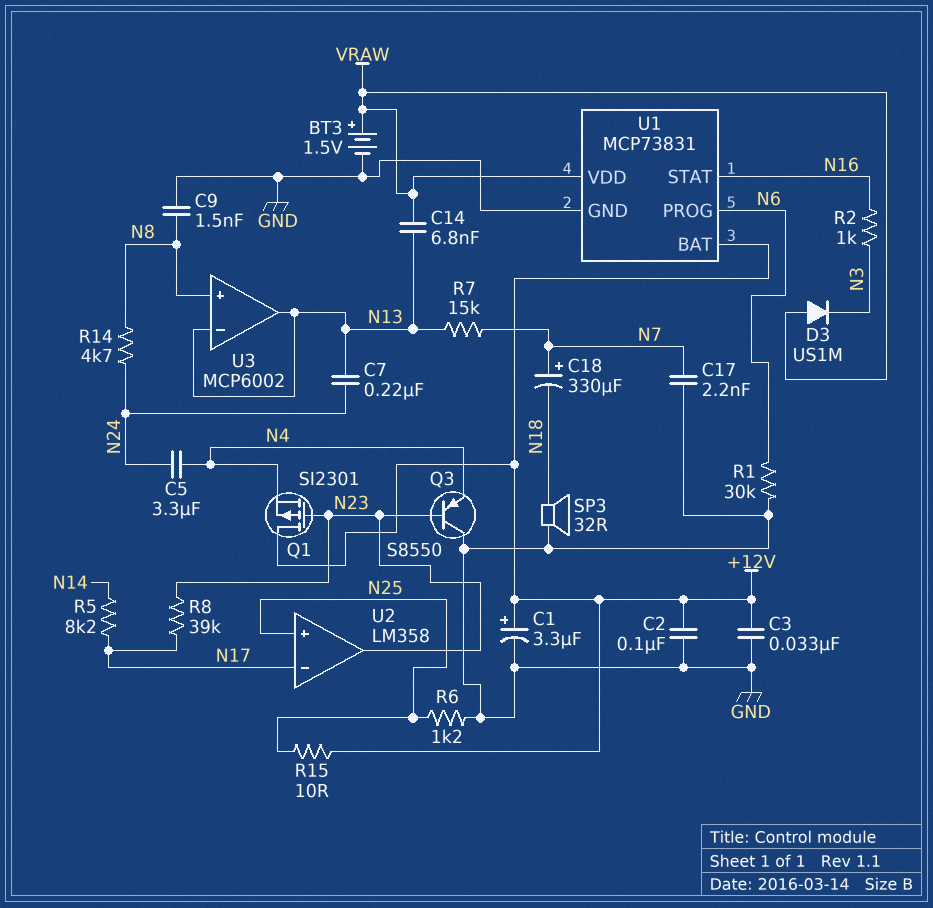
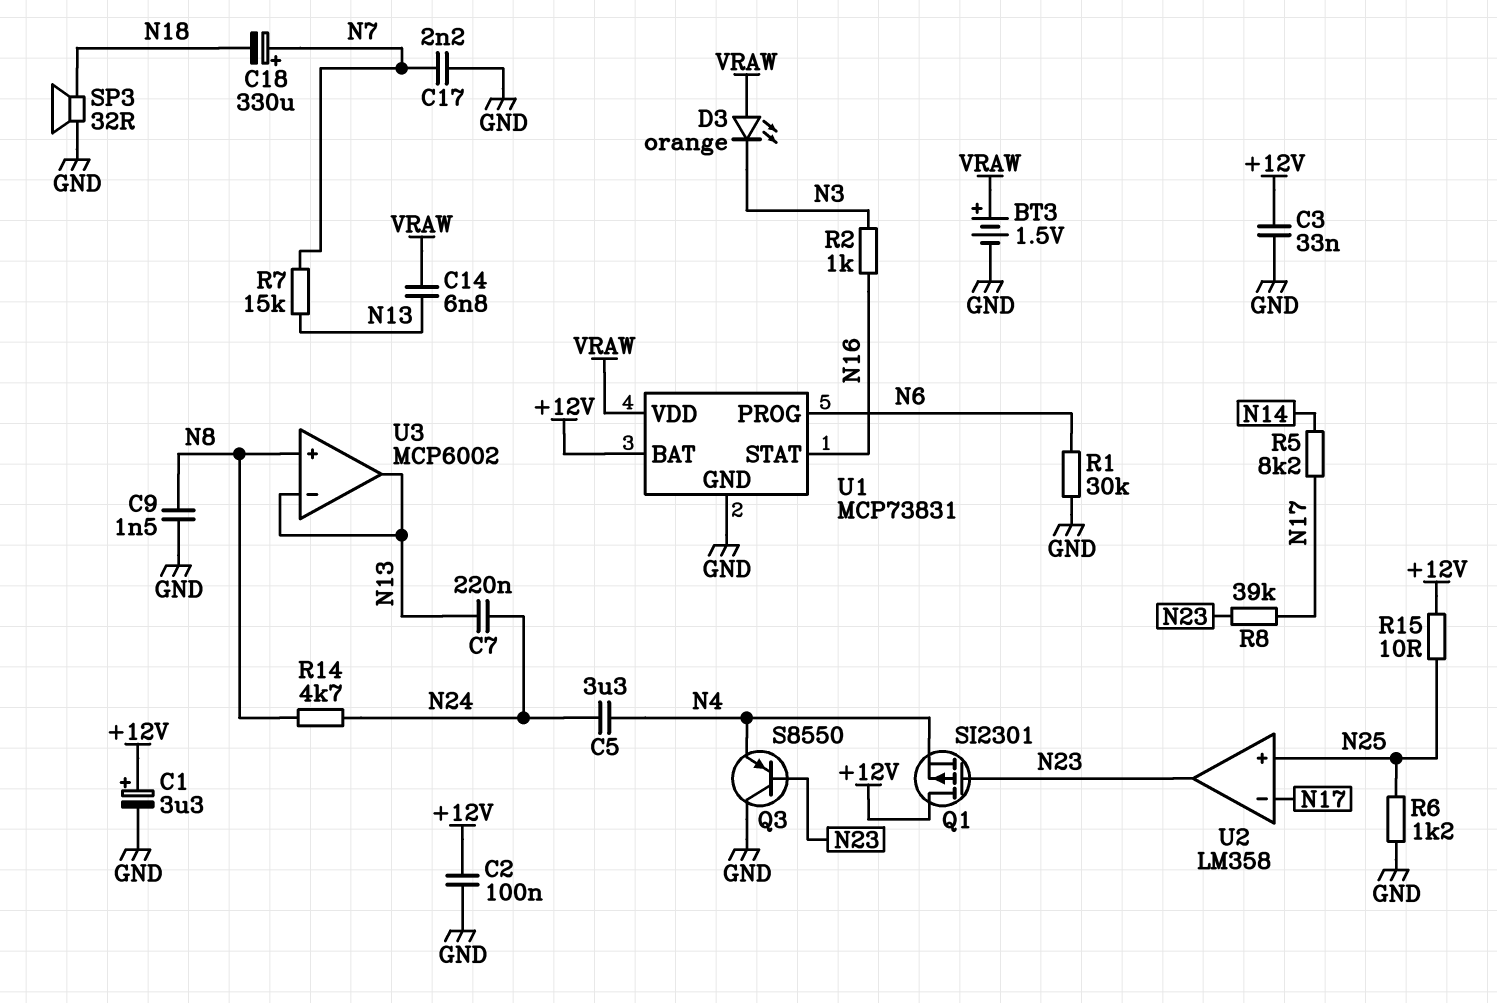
D3: diode US1M (A VRAW, K N3) -> LED orange (A VRAW, K N3)

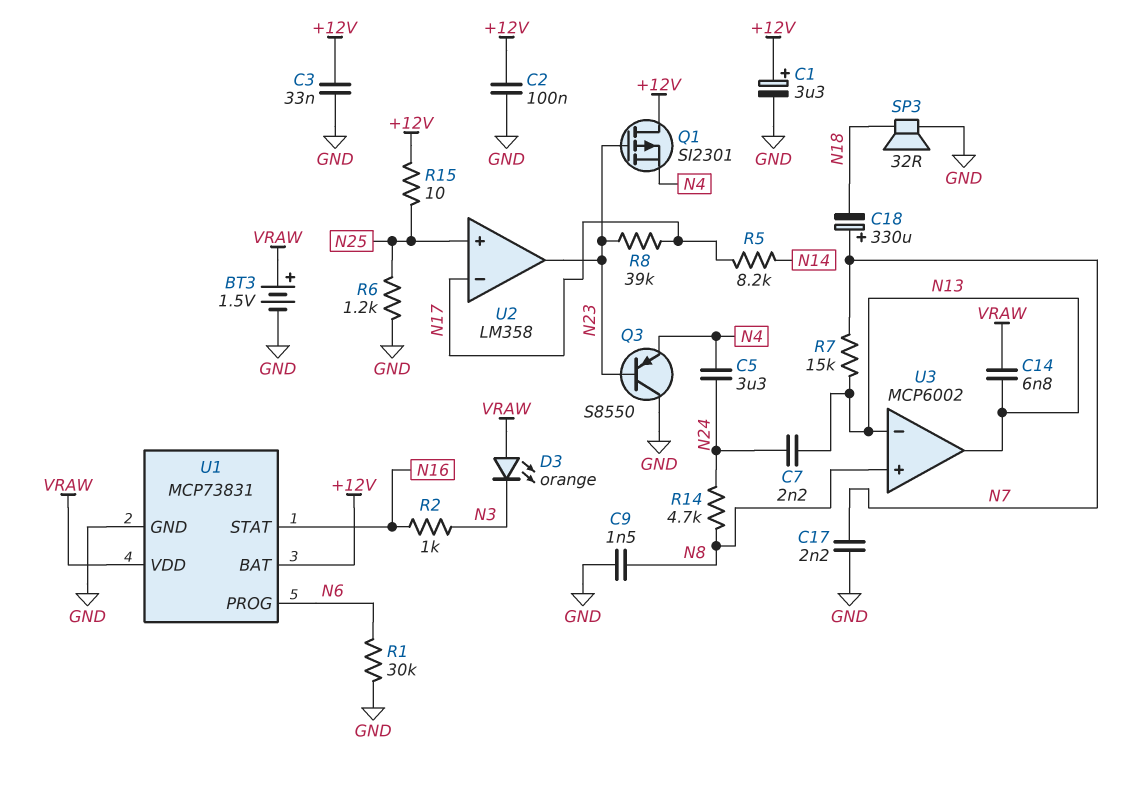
C7: 220nF (N13, N24) -> 2.2nF (N13, N24)

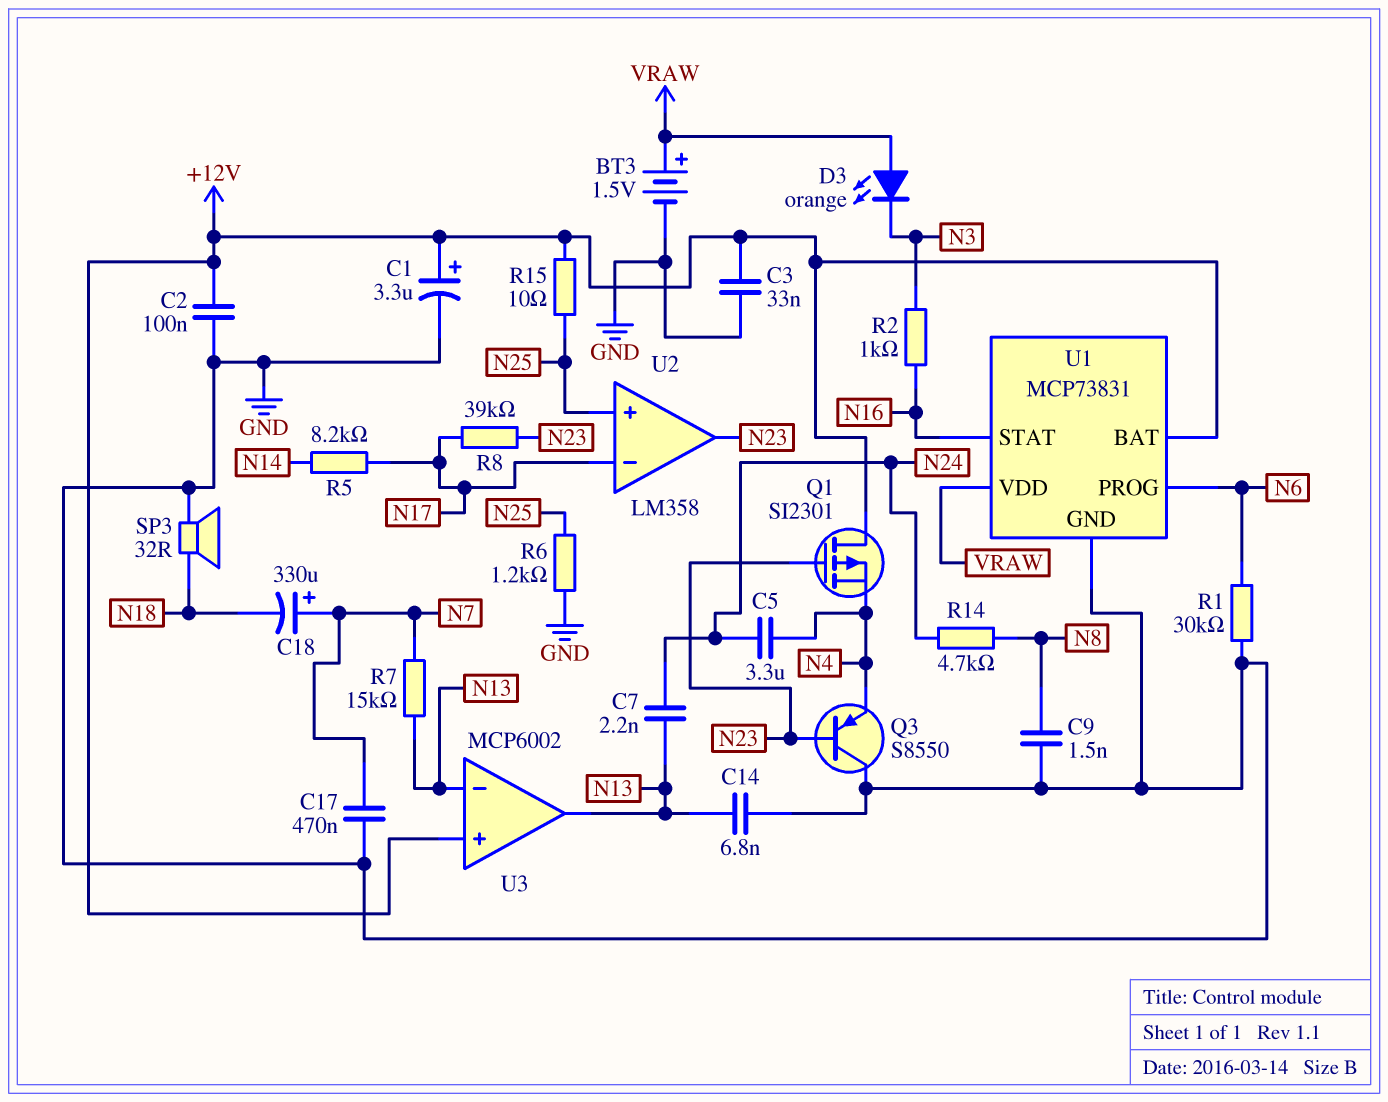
C14: 6.8nF (N13, VRAW) -> 6.8nF (GND, N13)
C17: 2.2nF (GND, N7) -> 470nF (GND, N7)
U3 pin in+: N8 -> +12V

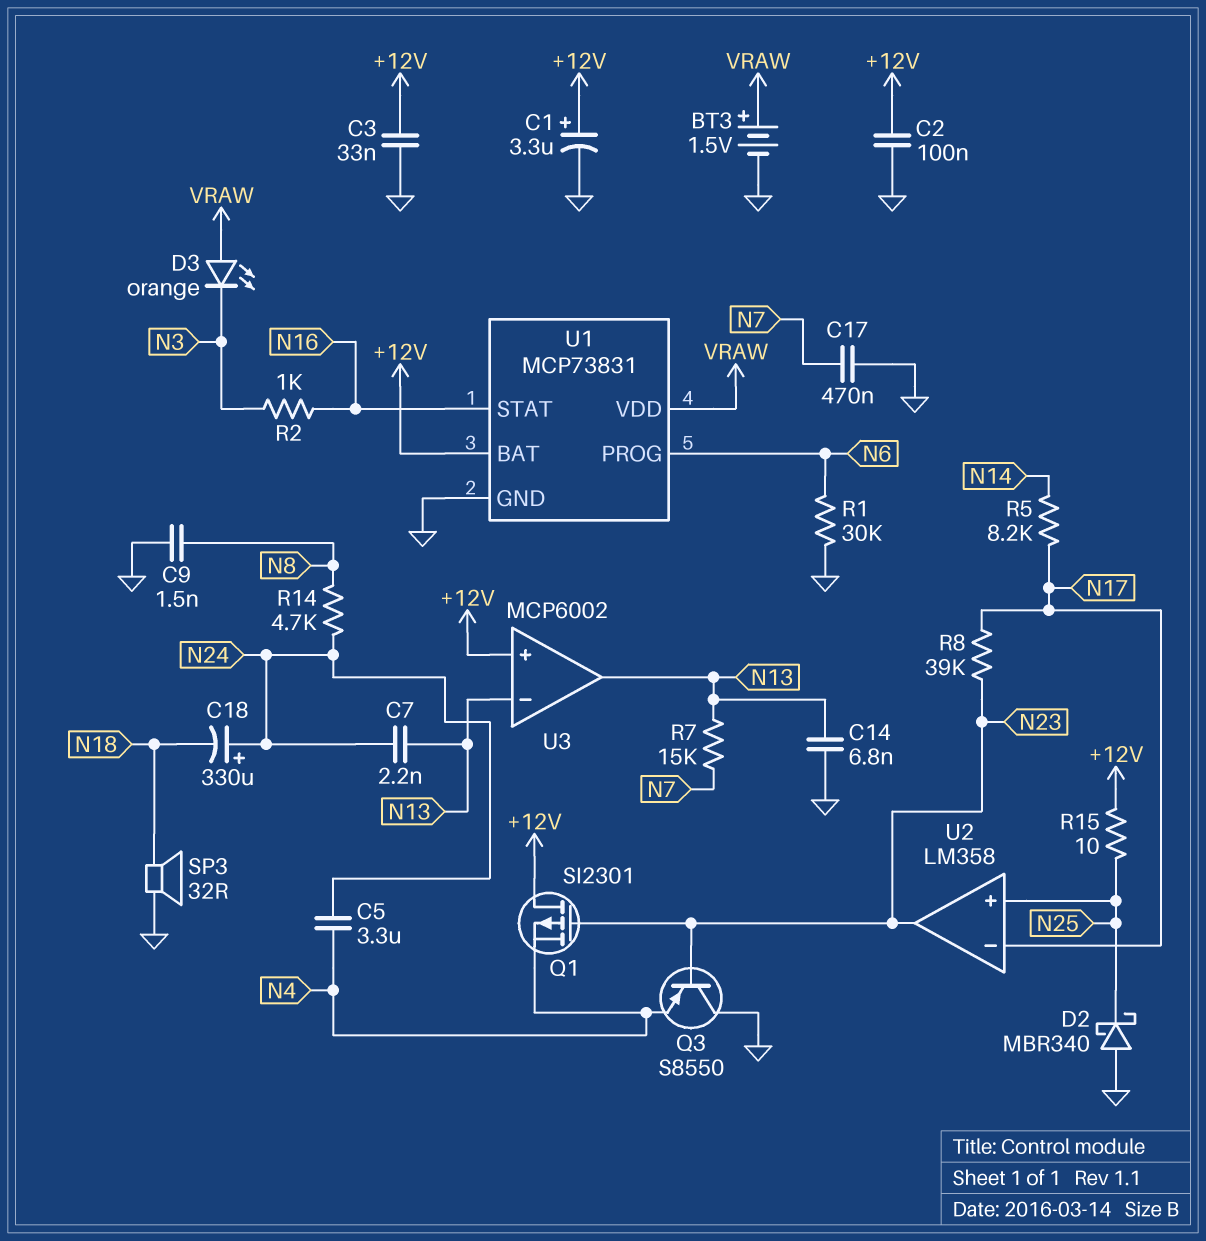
C18: 330uF (plus N7, minus N18) -> 330uF (plus N24, minus N18)
D2: none -> schottky MBR340 (A GND, K N25)
R6: 1.2k (GND, N25) -> none

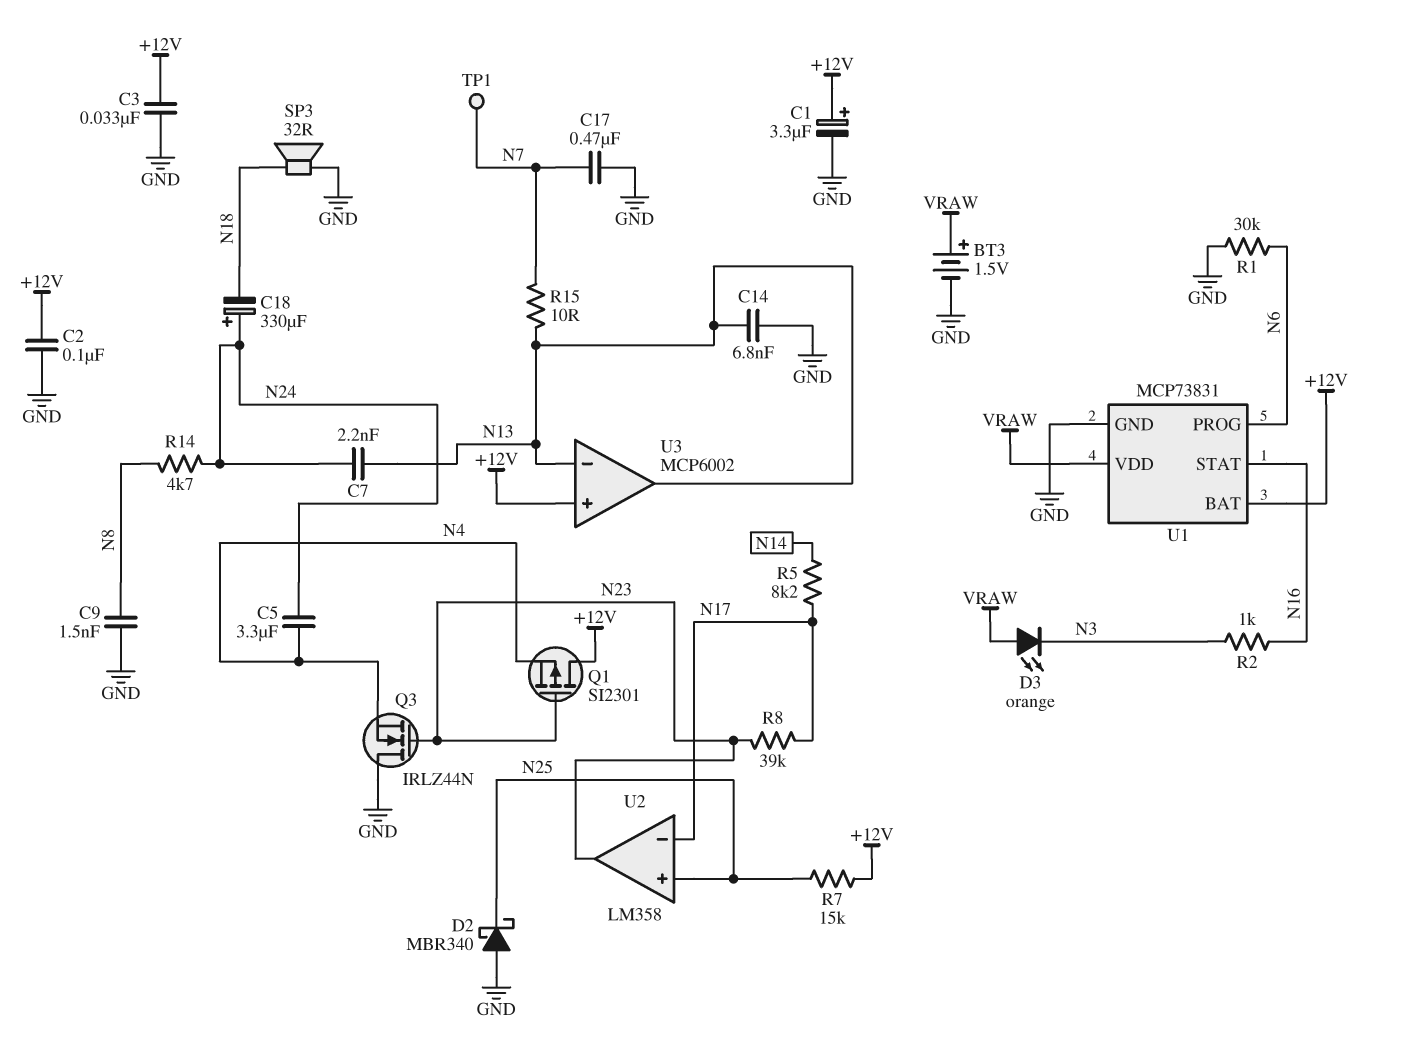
Q3: PNP S8550 (B N23, C GND, E N4) -> NMOS IRLZ44N (G N23, D GND, S N4)
R7: 15k (N7, N13) -> 15k (+12V, N25)
R15: 10 (+12V, N25) -> 10 (N7, N13)
TP1: none -> test point (N7)

